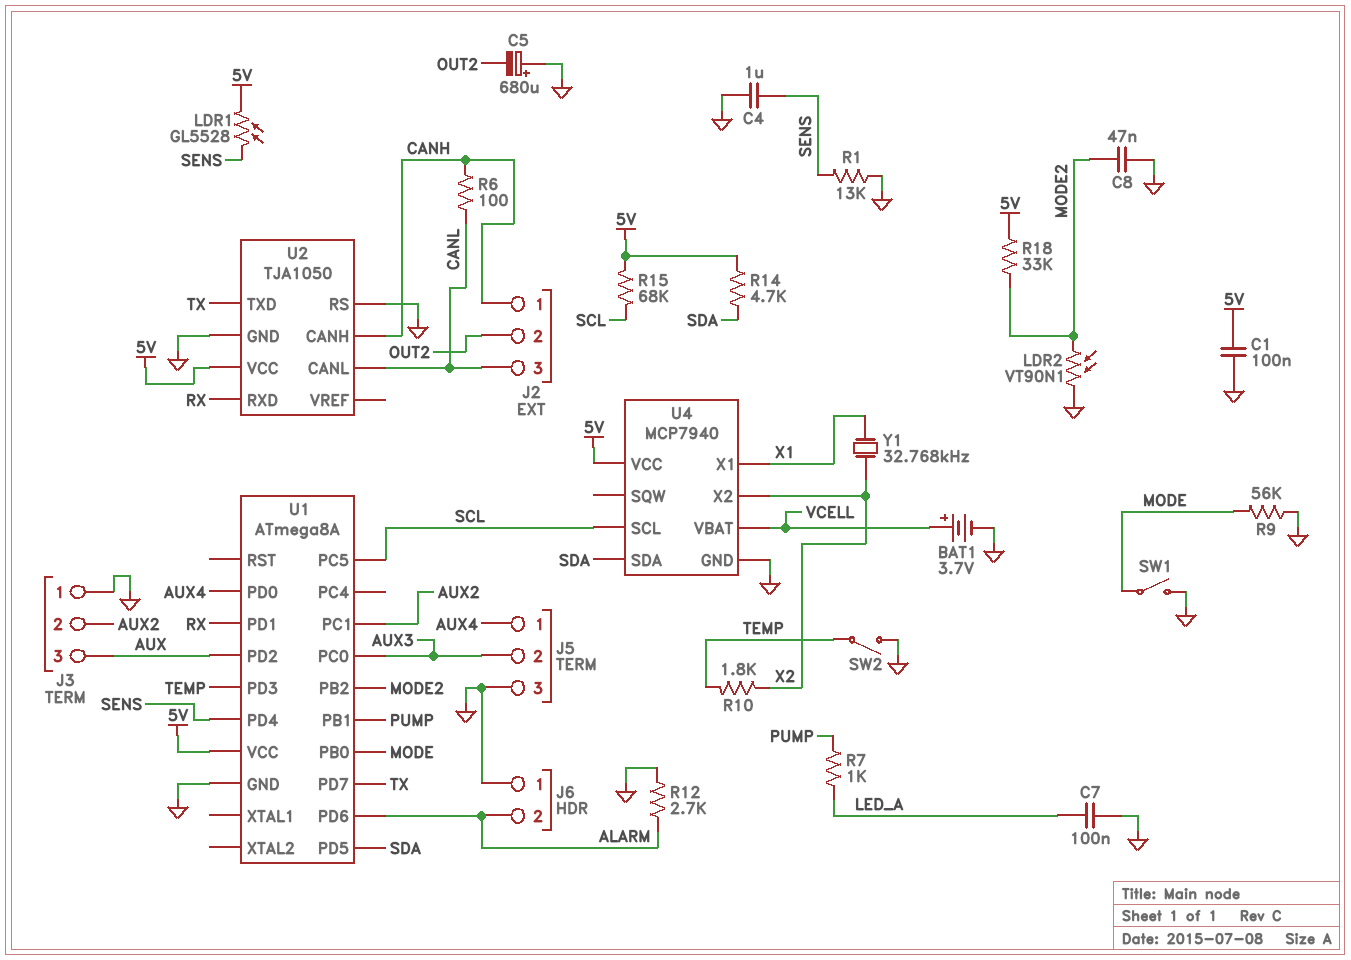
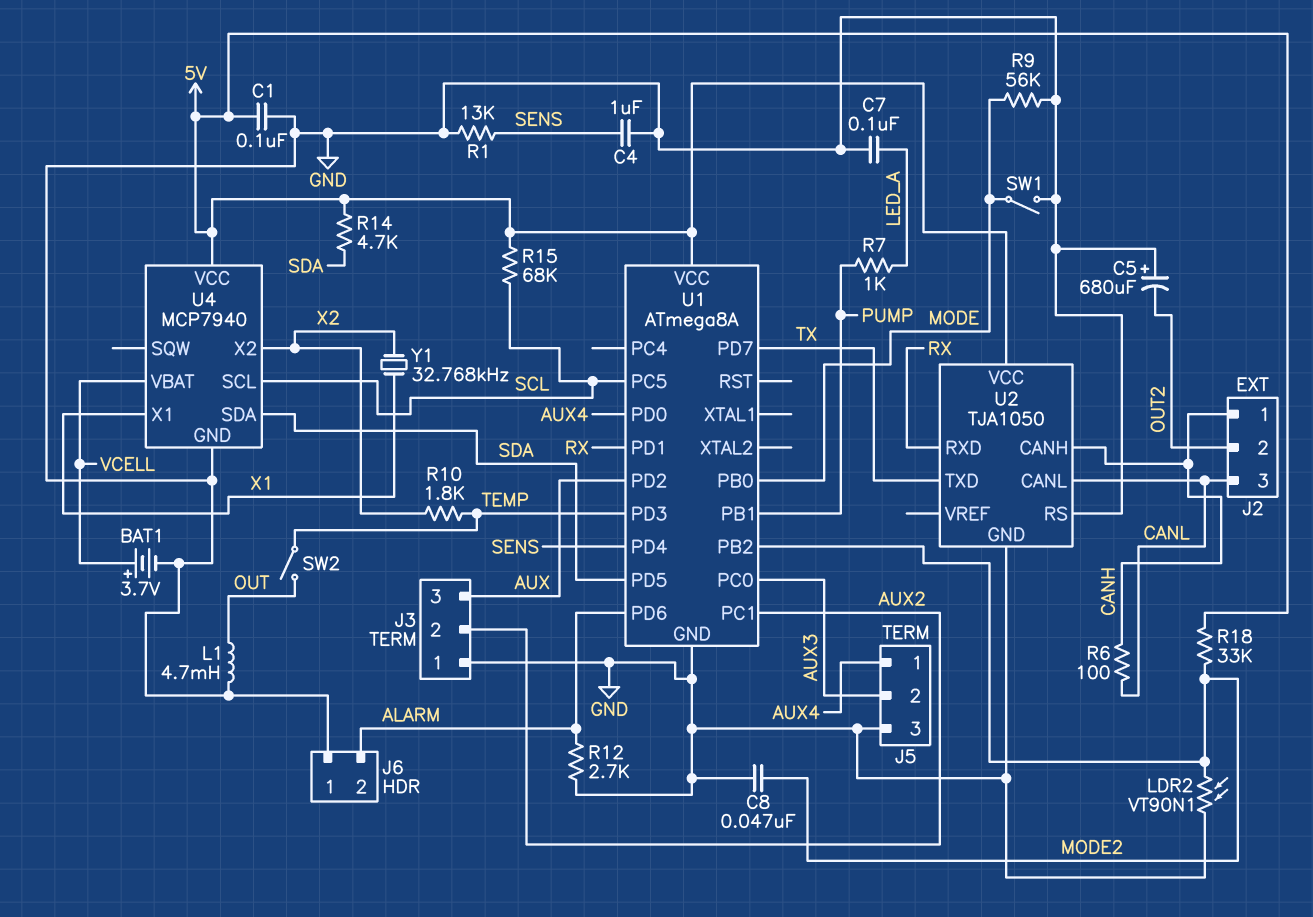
L1: none -> 4.7mH (GND, OUT)
LDR1: GL5528 (5V, SENS) -> none
SW2: switch (GND, TEMP) -> switch (OUT, TEMP)

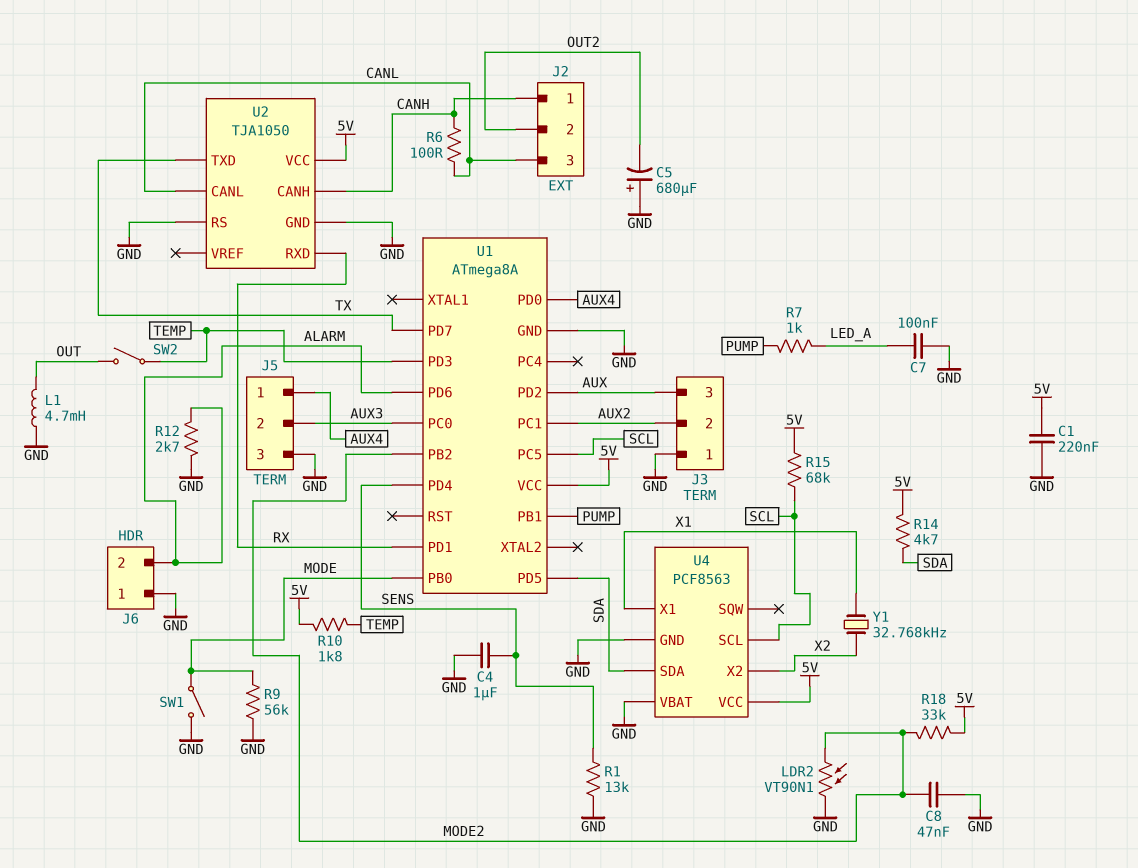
BAT1: 3.7V (plus VCELL, minus GND) -> none
C1: 100nF (5V, GND) -> 220nF (5V, GND)
R10: 1.8k (TEMP, X2) -> 1.8k (5V, TEMP)
U4: MCP7940 -> PCF8563
U4 pin VBAT: VCELL -> GND

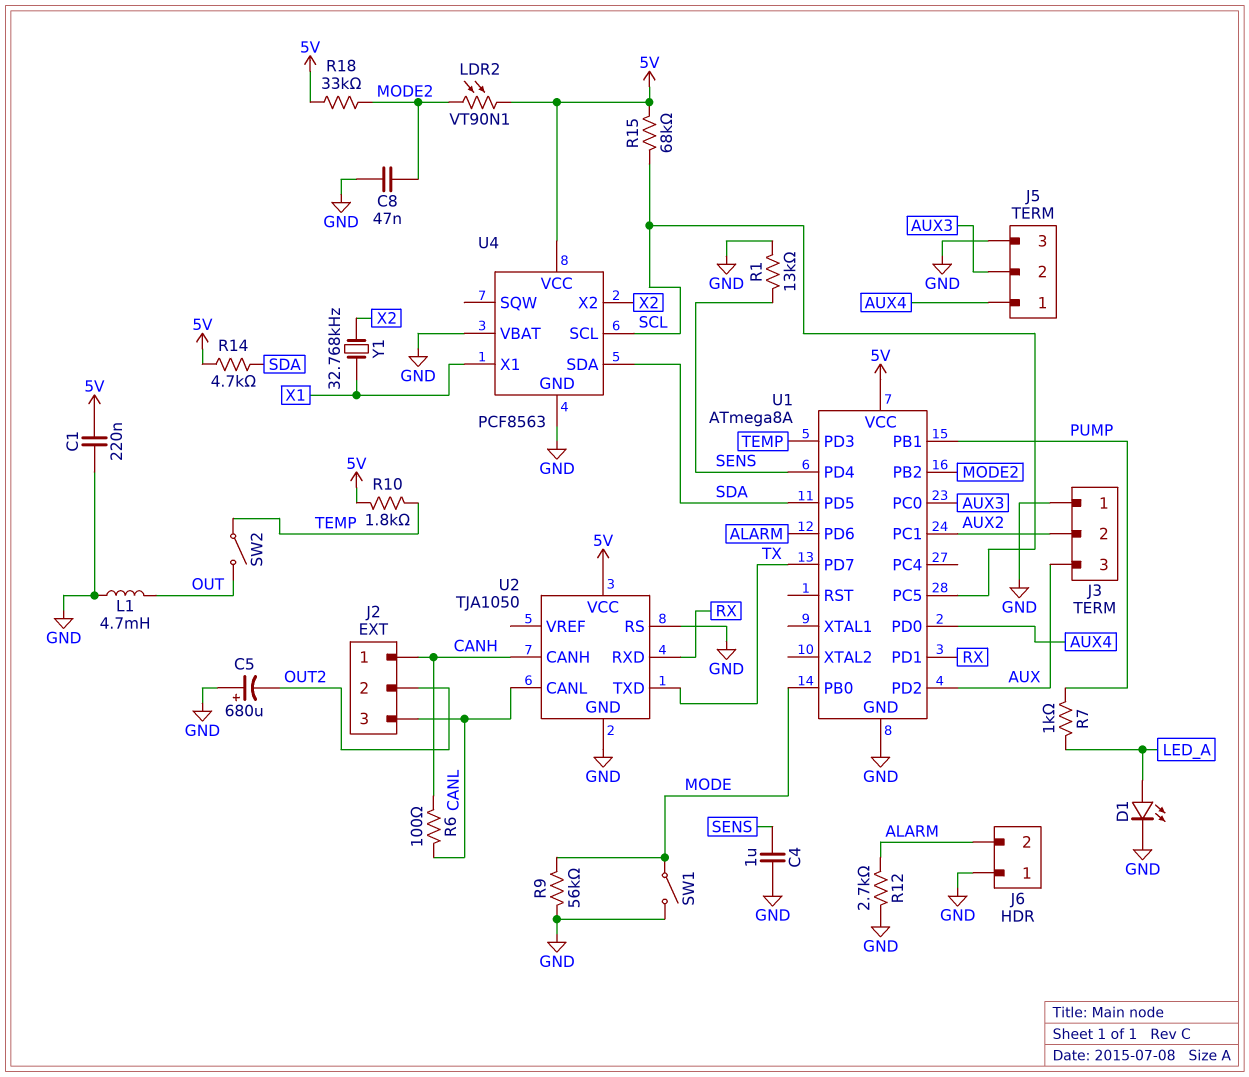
C7: 100nF (GND, LED_A) -> none
D1: none -> LED (A LED_A, K GND)
LDR2: VT90N1 (GND, MODE2) -> VT90N1 (5V, MODE2)

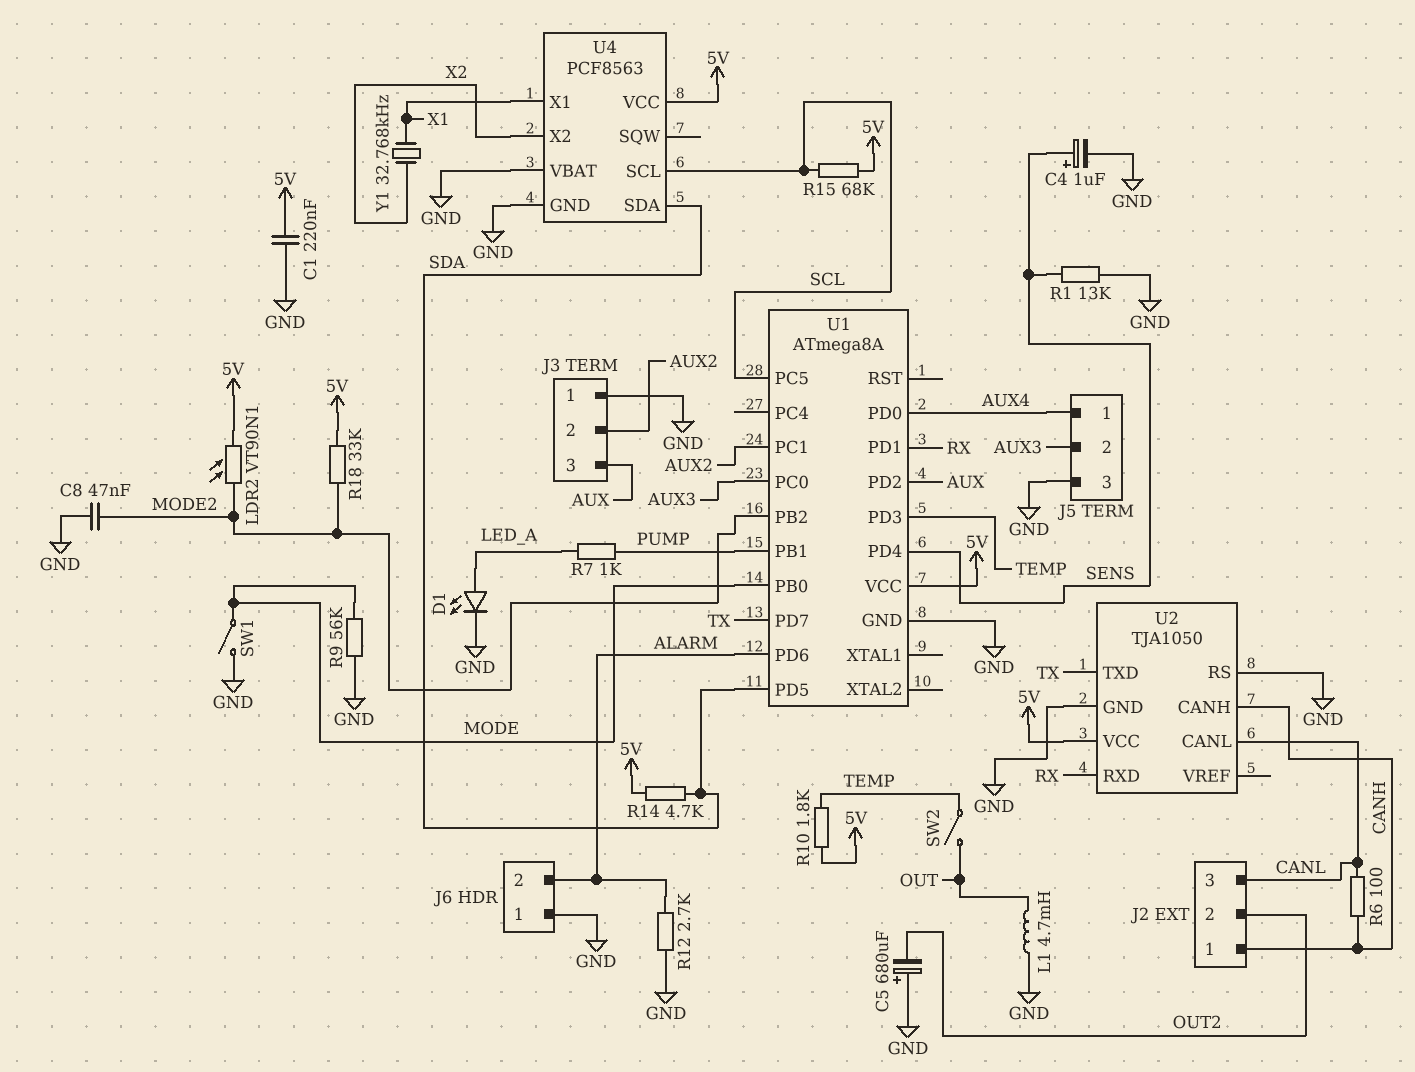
C4: 1uF (GND, SENS) -> 1uF (plus SENS, minus GND)

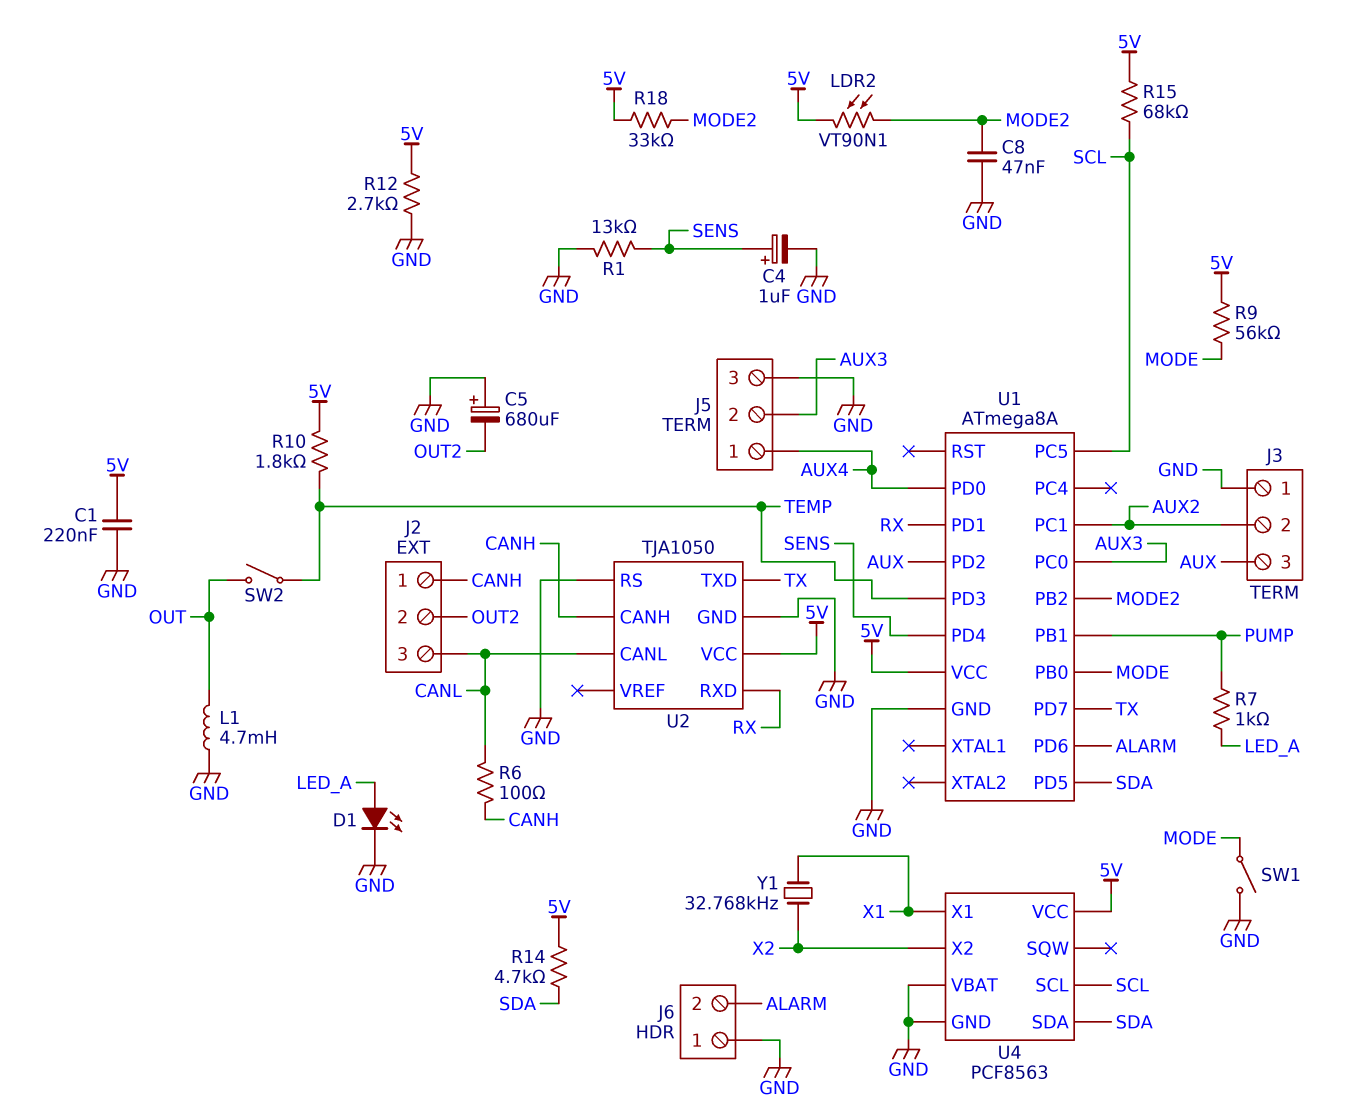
R9: 56k (GND, MODE) -> 56k (5V, MODE)
R12: 2.7k (ALARM, GND) -> 2.7k (5V, GND)

